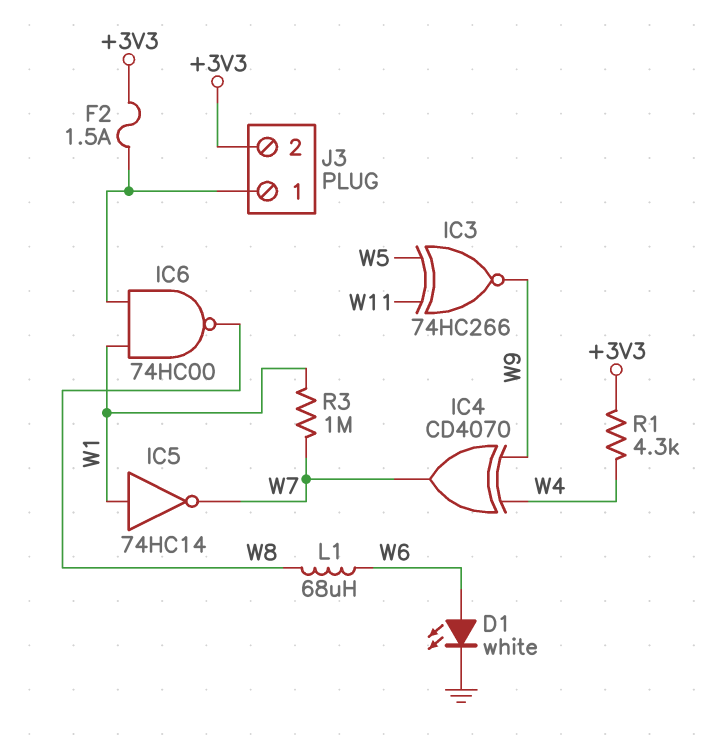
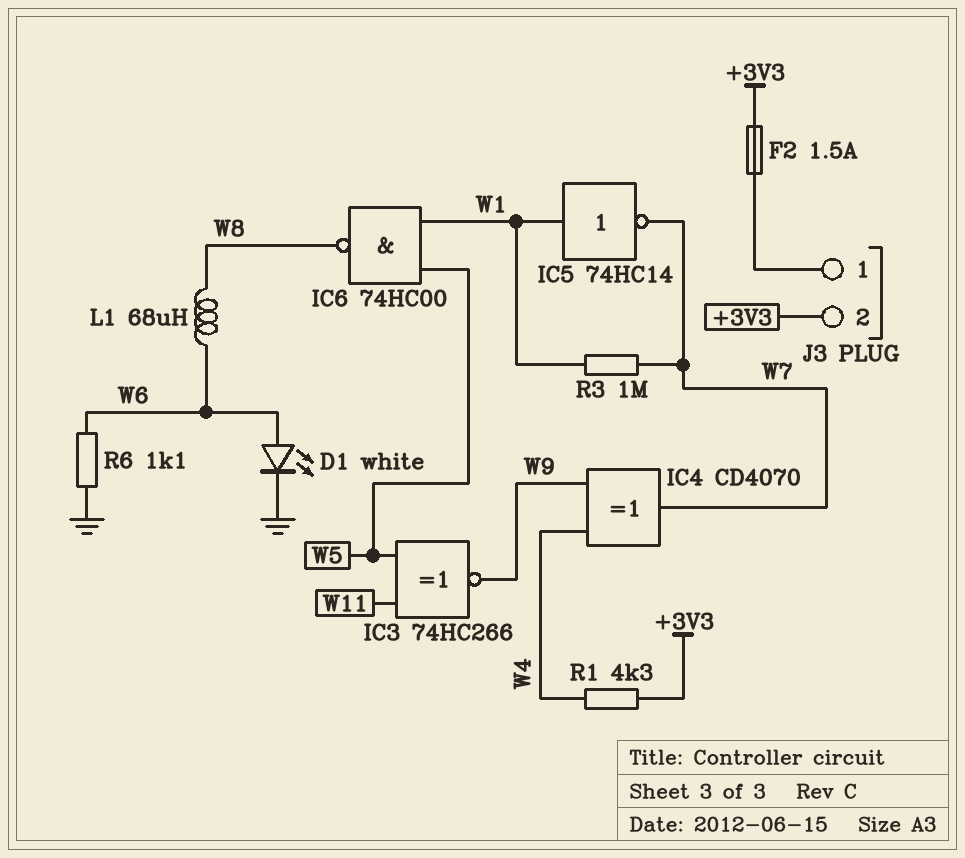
IC6: NAND 74HC00 (in J3/1, in W1, out W8) -> NAND 74HC00 (in W1, in W5, out W8)
R6: none -> 1.1k (GND, W6)

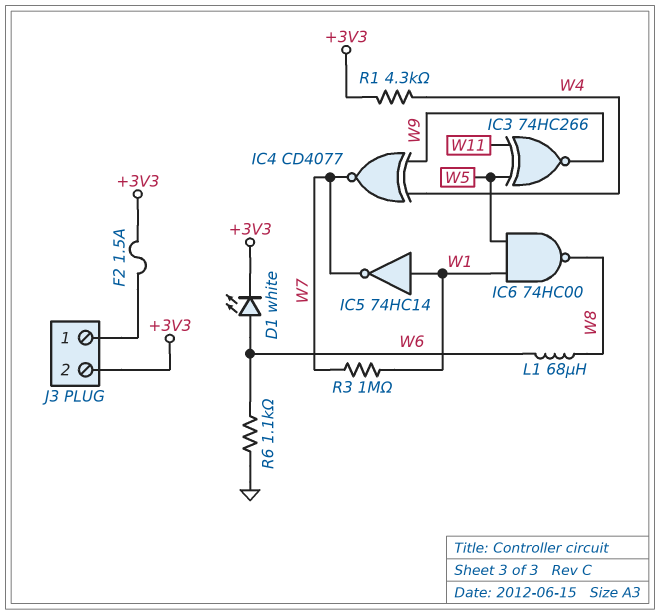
D1: LED white (A W6, K GND) -> LED white (A W6, K +3V3)
IC4: XOR CD4070 (in W4, in W9, out W7) -> XNOR CD4077 (in W4, in W9, out W7)

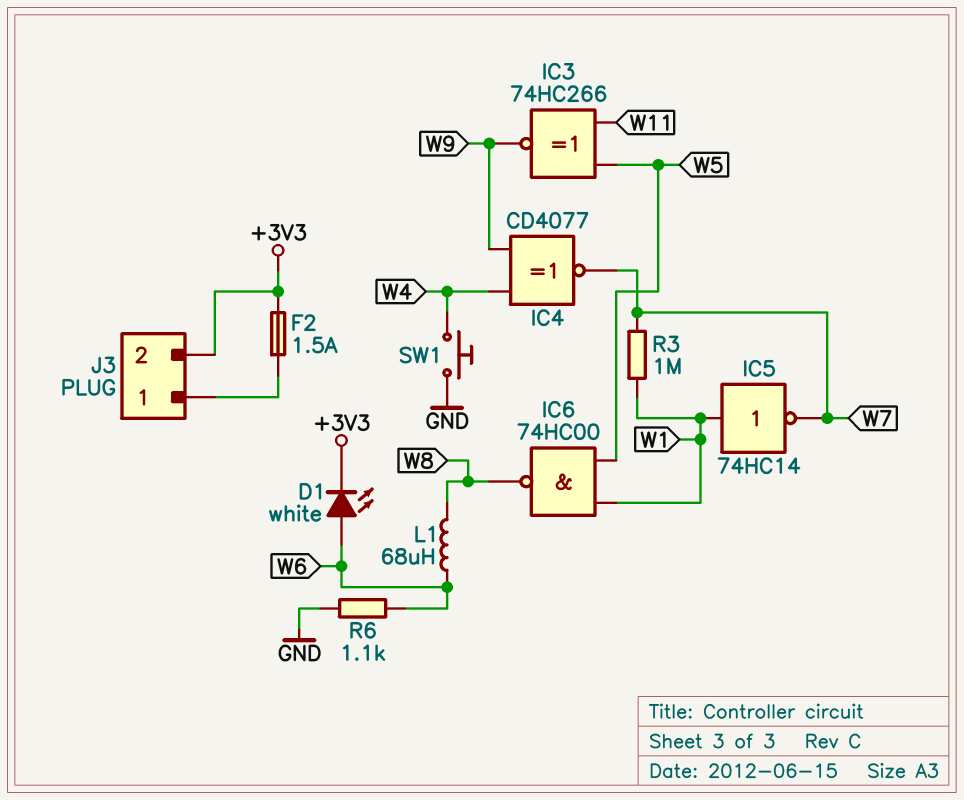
R1: 4.3k (+3V3, W4) -> none
SW1: none -> button (GND, W4)

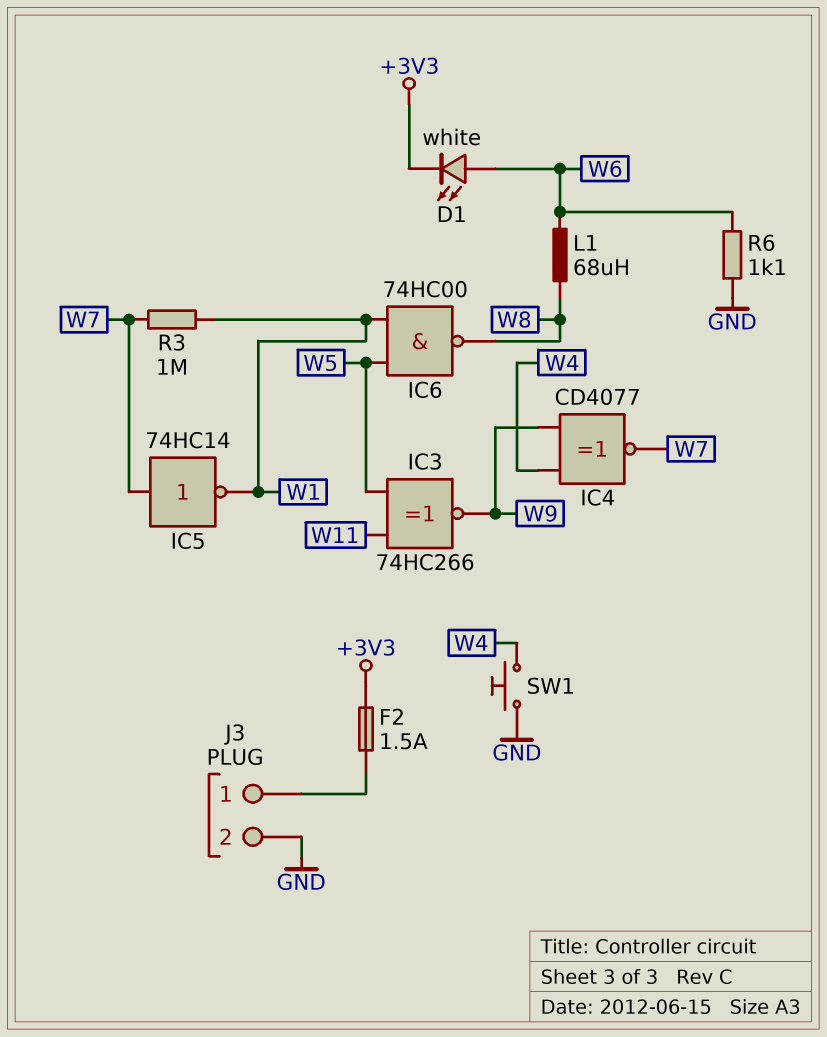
IC5: NOT 74HC14 (in W1, out W7) -> NOT 74HC14 (in W7, out W1)
J3 pin 2: +3V3 -> GND

